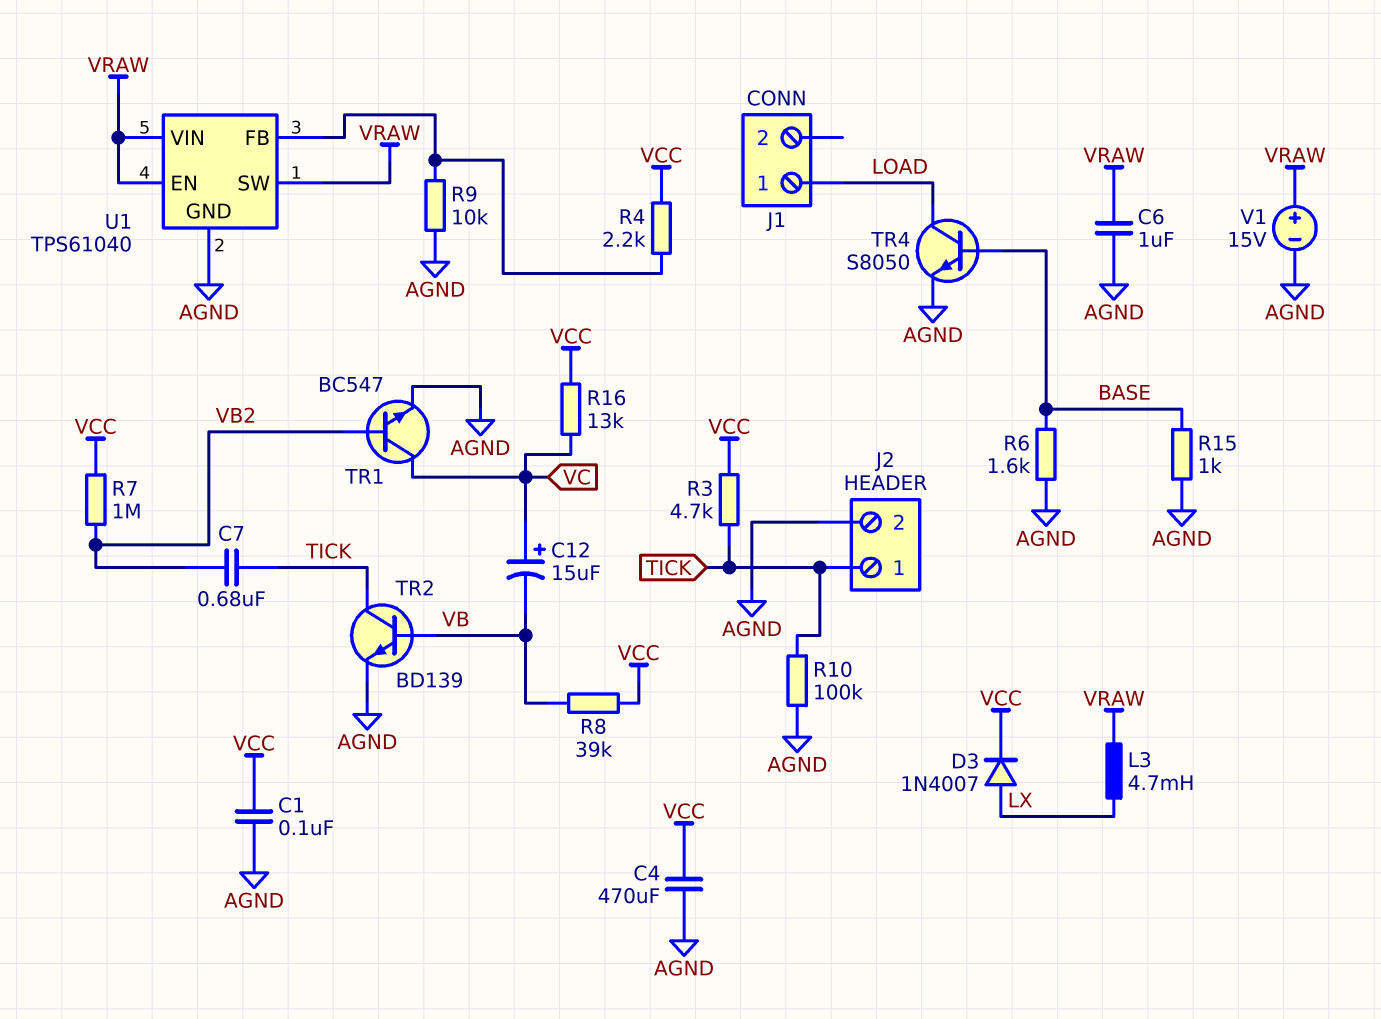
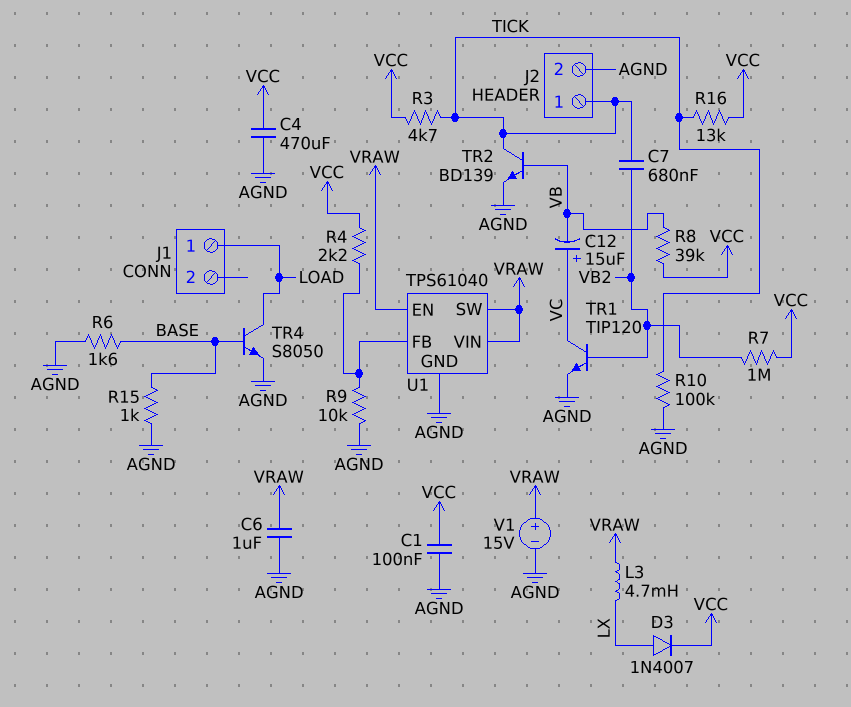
R16: 13k (VC, VCC) -> 13k (TICK, VCC)
TR1: NPN BC547 (B VB2, C VC, E AGND) -> NPN TIP120 (B VB2, C VC, E AGND)

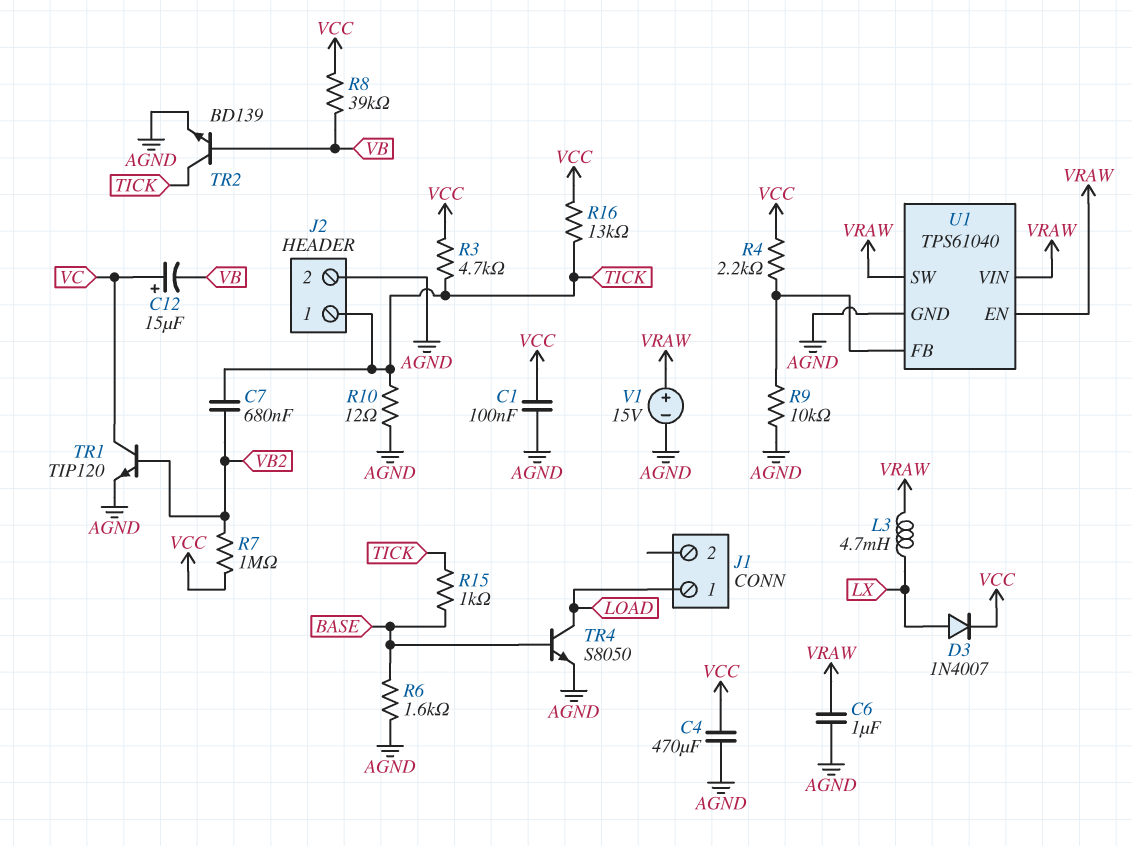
R10: 100k (AGND, TICK) -> 12 (AGND, TICK)
R15: 1k (AGND, BASE) -> 1k (BASE, TICK)

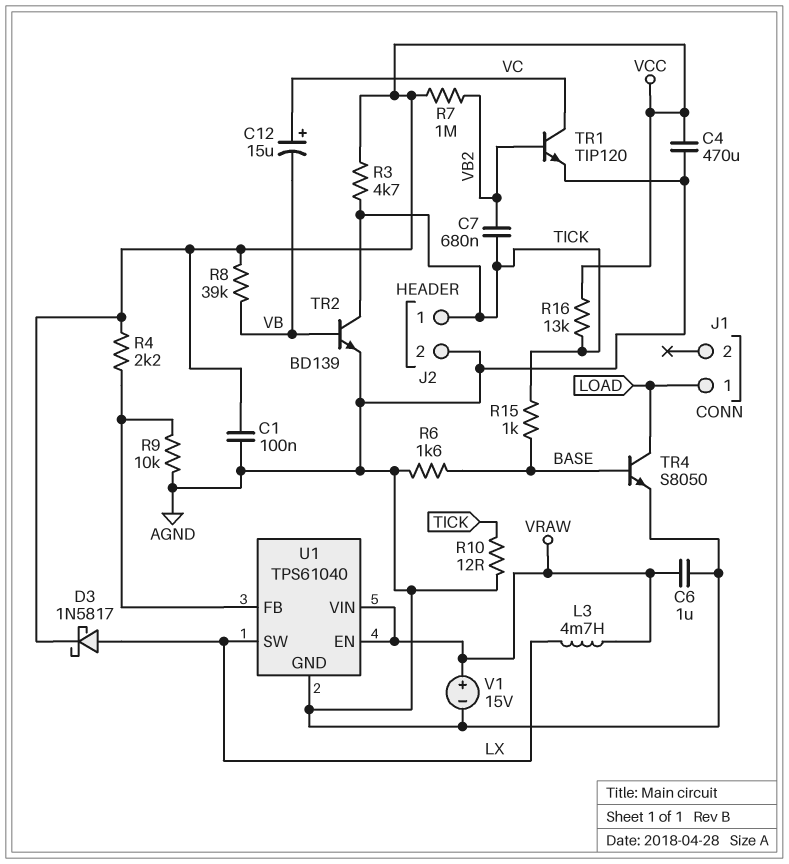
D3: diode 1N4007 (A LX, K VCC) -> schottky 1N5817 (A LX, K VCC)
U1 pin SW: VRAW -> LX

